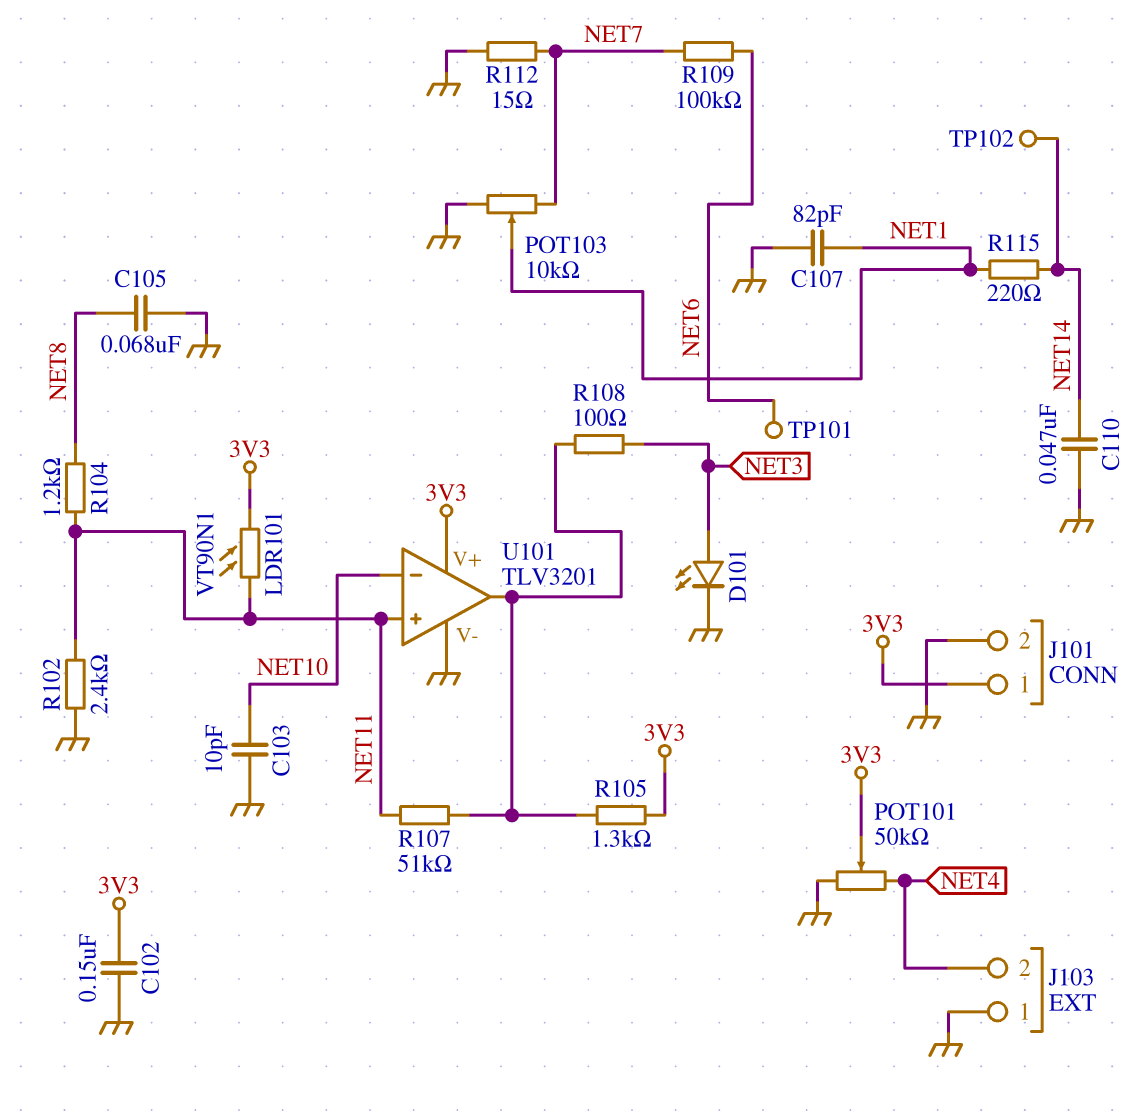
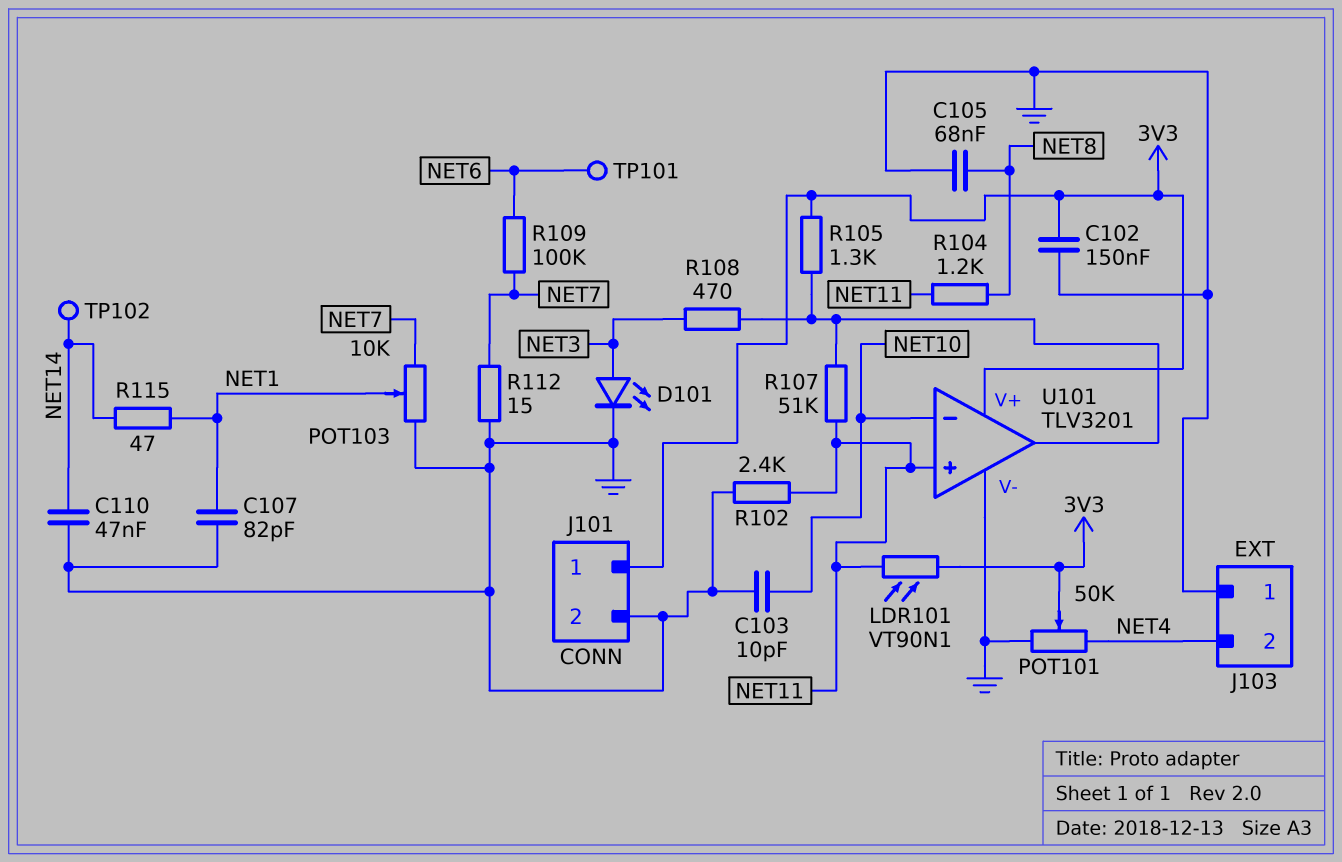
R108: 100 (NET3, U101/out) -> 470 (NET3, U101/out)
R115: 220 (NET1, NET14) -> 47 (NET1, NET14)

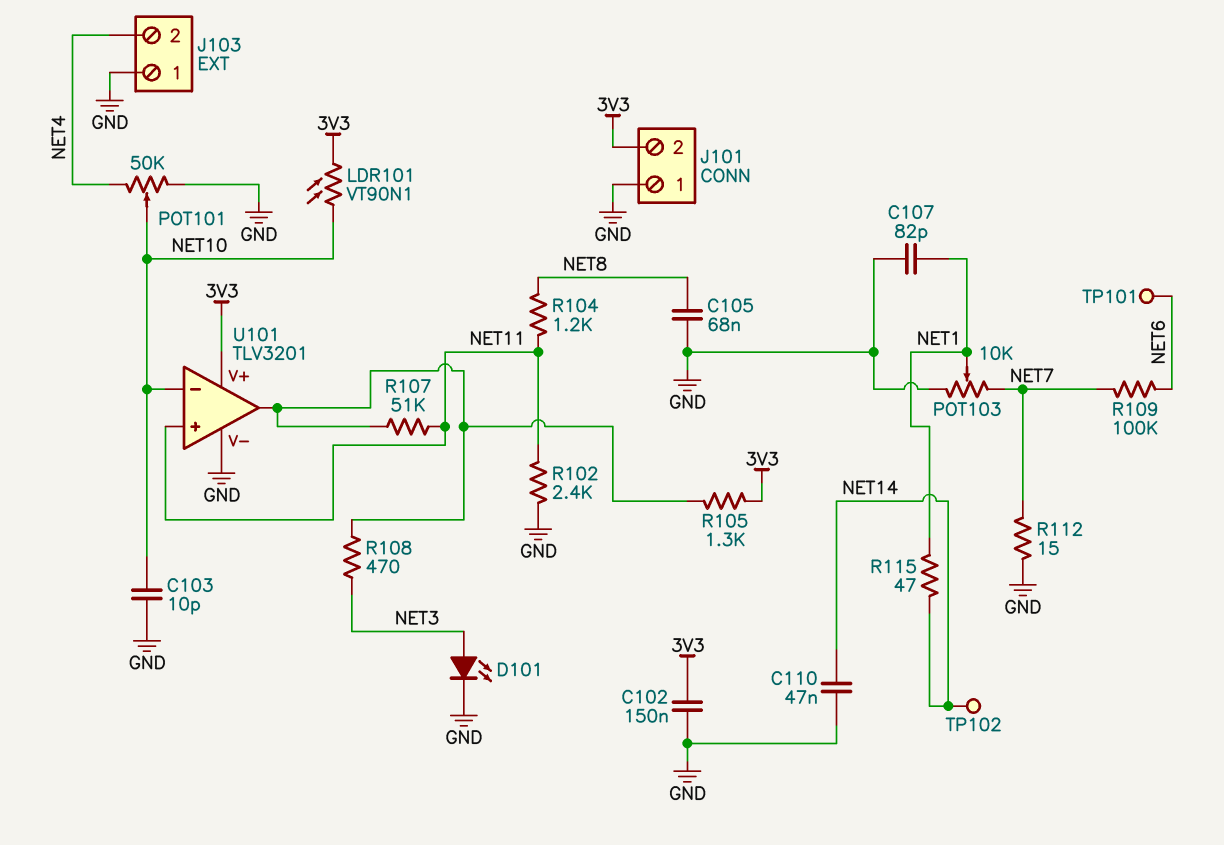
J101 pin 1: 3V3 -> GND
J101 pin 2: GND -> 3V3
LDR101: VT90N1 (3V3, NET11) -> VT90N1 (3V3, NET10)
POT101: 50k (GND, NET4, wiper 3V3) -> 50k (GND, NET4, wiper NET10)

